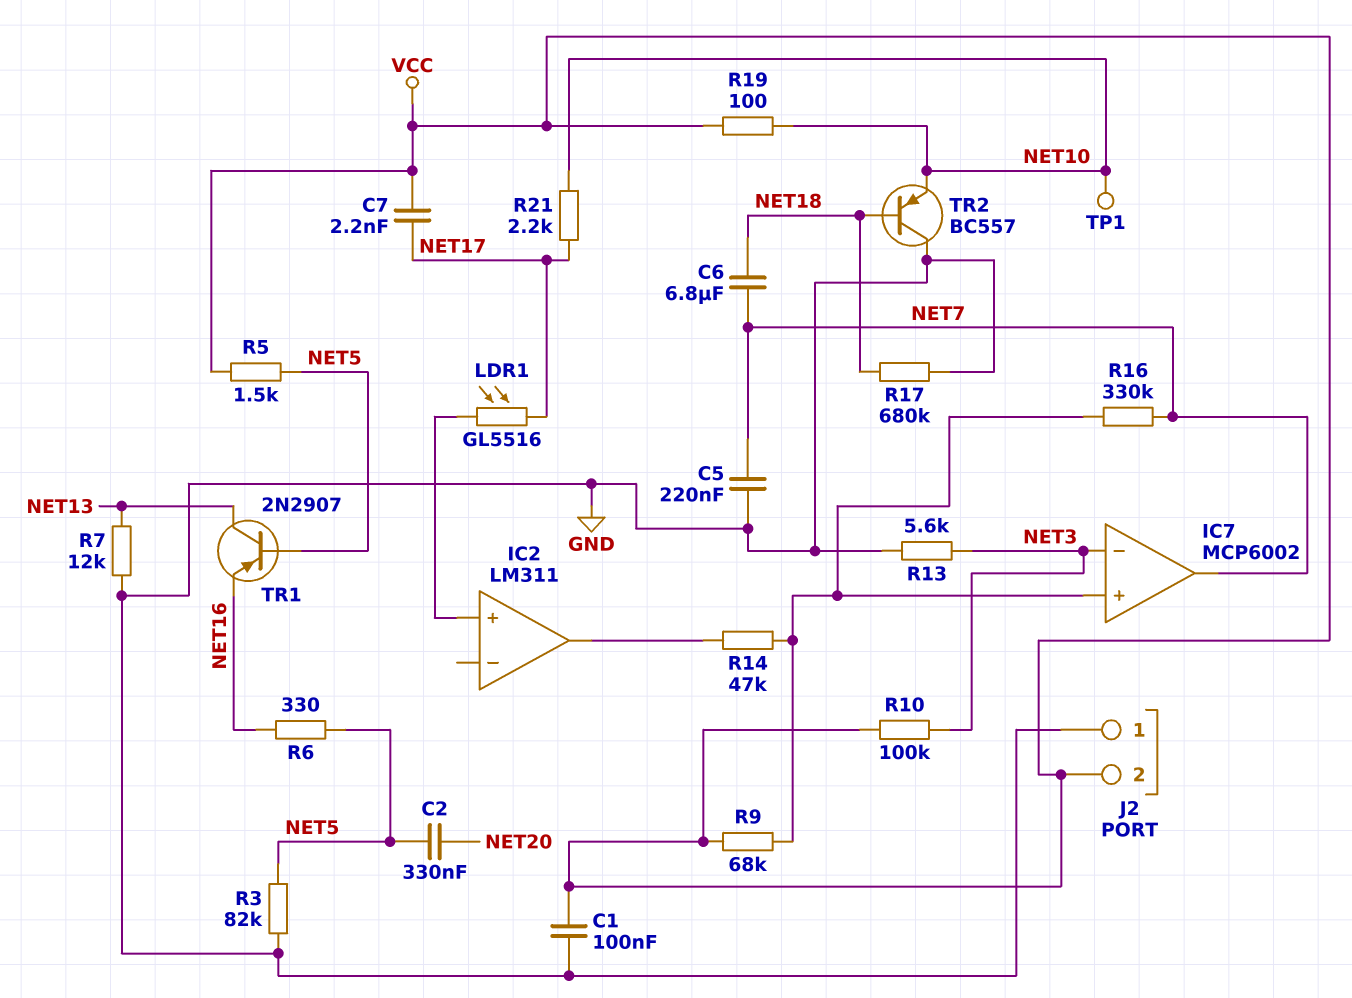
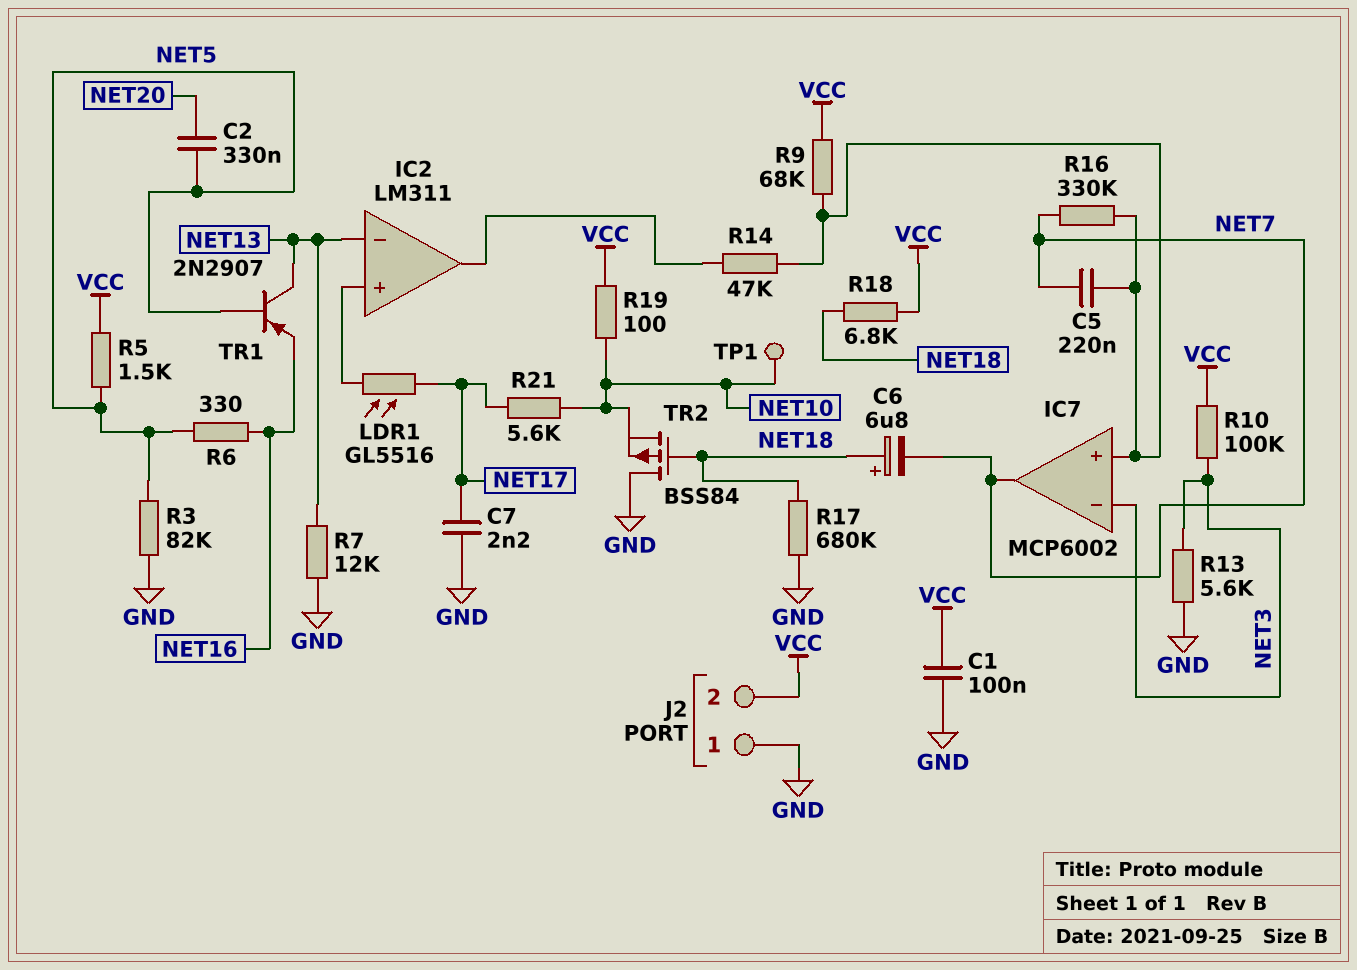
C5: 220nF (GND, NET7) -> 220nF (IC7/in+, NET7)
C6: 6.8uF (NET7, NET18) -> 6.8uF (plus NET18, minus NET7)
C7: 2.2nF (NET17, VCC) -> 2.2nF (GND, NET17)
IC2 pin in-: none -> NET13
R18: none -> 6.8k (NET18, VCC)
R21: 2.2k (NET10, NET17) -> 5.6k (NET10, NET17)
TR2: PNP BC557 (B NET18, C GND, E NET10) -> PMOS BSS84 (G NET18, D GND, S NET10)

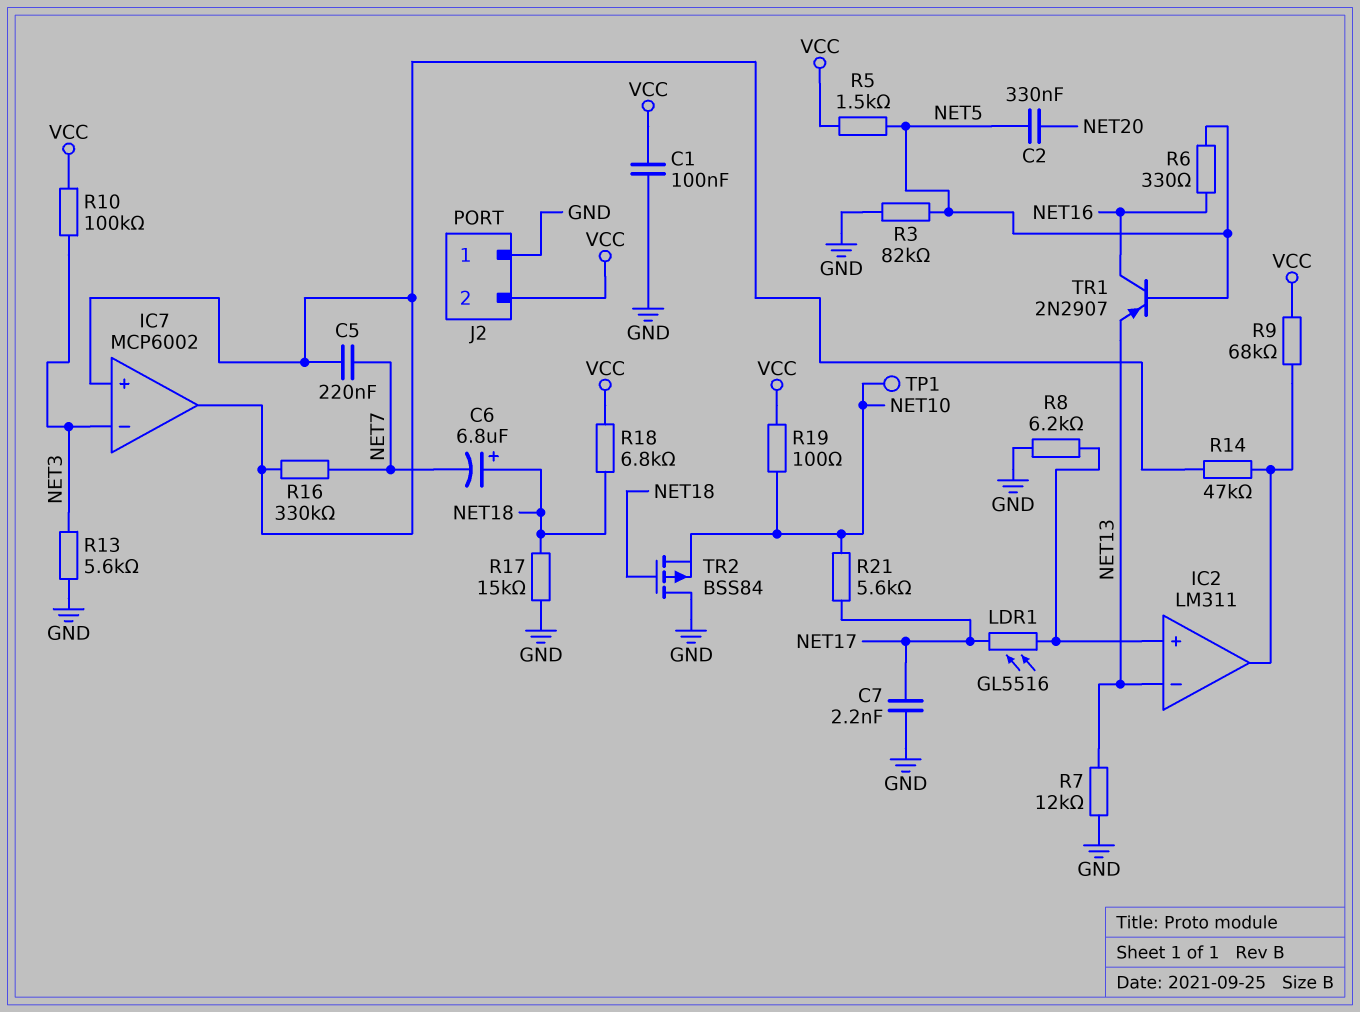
IC7 pin out: NET7 -> IC7/in+
R8: none -> 6.2k (GND, IC2/in+)
R9: 68k (IC7/in+, VCC) -> 68k (IC2/out, VCC)
R17: 680k (GND, NET18) -> 15k (GND, NET18)
TR1: PNP 2N2907 (B NET5, C NET13, E NET16) -> PNP 2N2907 (B NET5, C NET16, E NET13)

